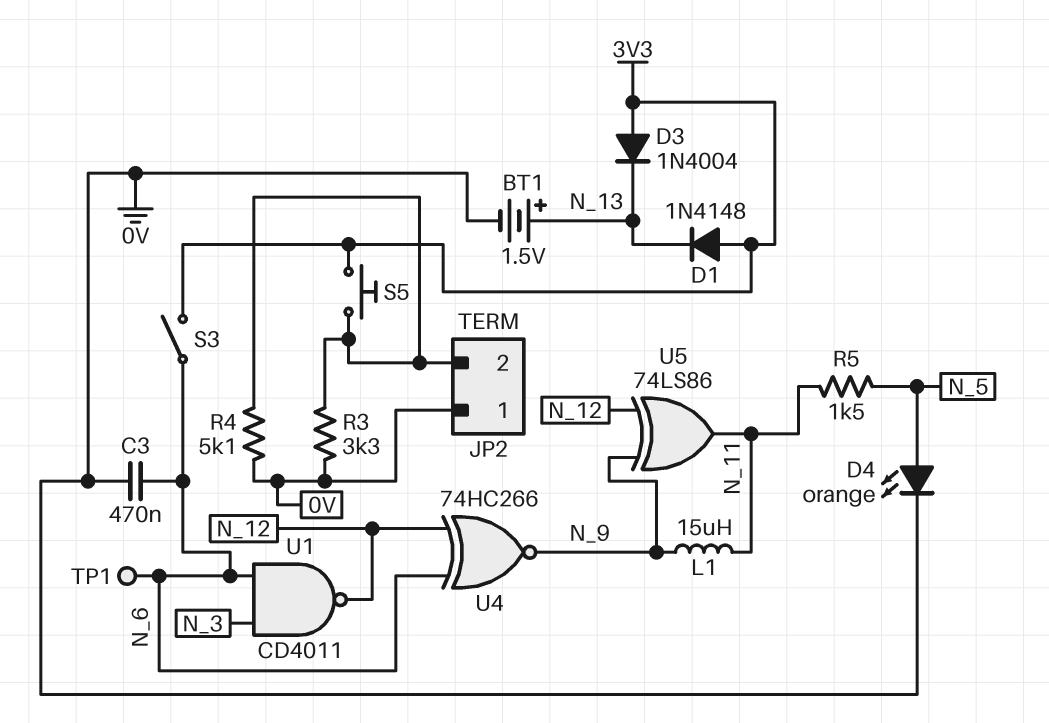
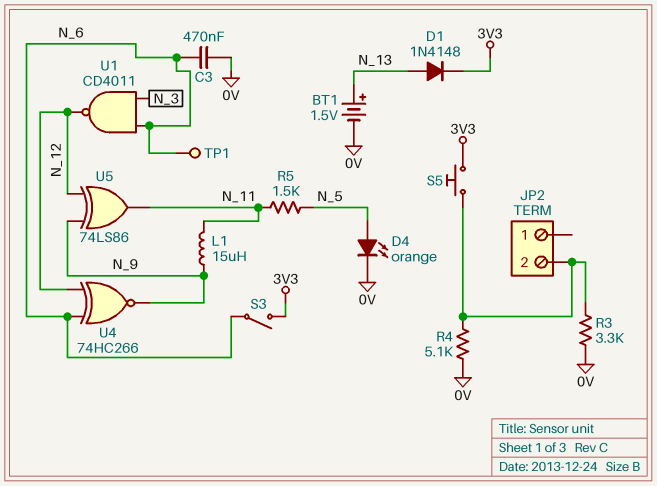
D1: diode 1N4148 (A 3V3, K N_13) -> diode 1N4148 (A N_13, K 3V3)
D3: diode 1N4004 (A 3V3, K N_13) -> none
JP2 pin 1: 0V -> none

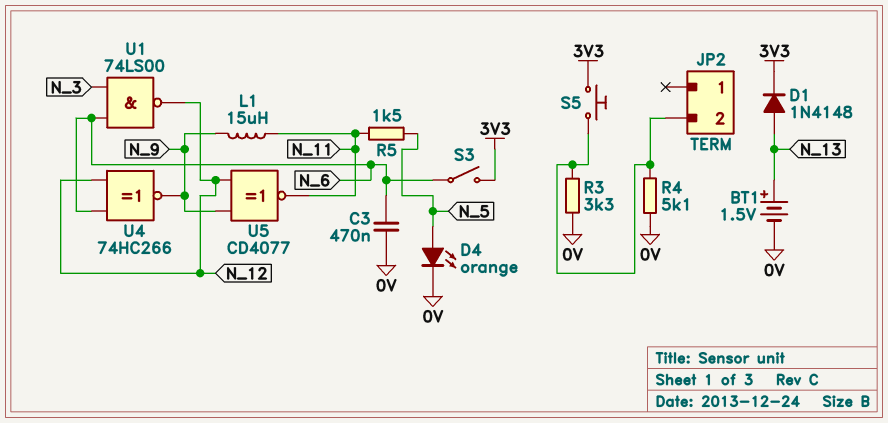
TP1: test point (N_6) -> none
U1: NAND CD4011 (in N_3, in N_6, out N_12) -> NAND 74LS00 (in N_3, in N_6, out N_12)
U5: XOR 74LS86 (in N_9, in N_12, out N_11) -> XNOR CD4077 (in N_9, in N_12, out N_11)

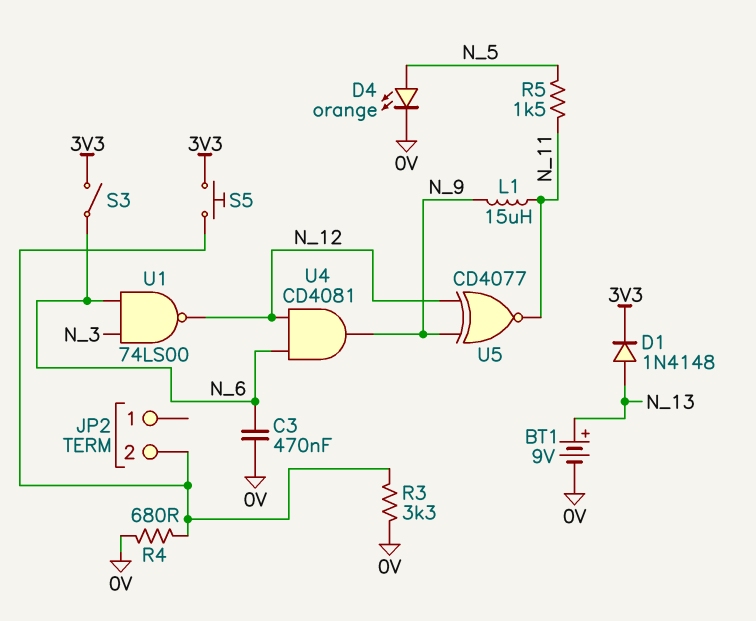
BT1: 1.5V (plus N_13, minus 0V) -> 9V (plus N_13, minus 0V)
R4: 5.1k (0V, JP2/2) -> 680 (0V, JP2/2)
U4: XNOR 74HC266 (in N_6, in N_12, out N_9) -> AND CD4081 (in N_6, in N_12, out N_9)

